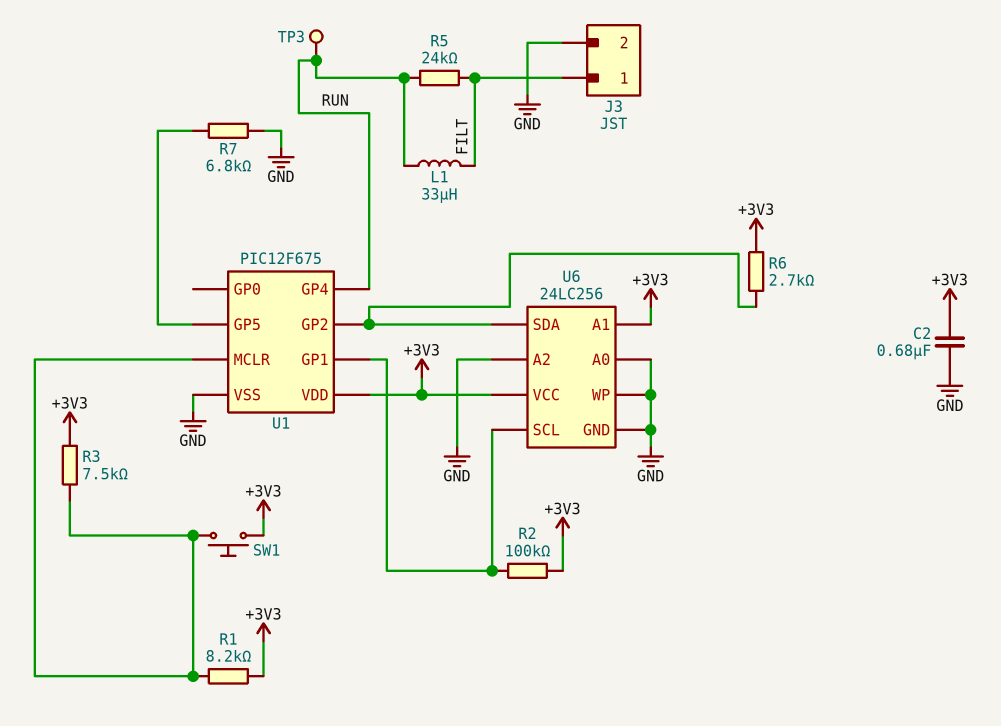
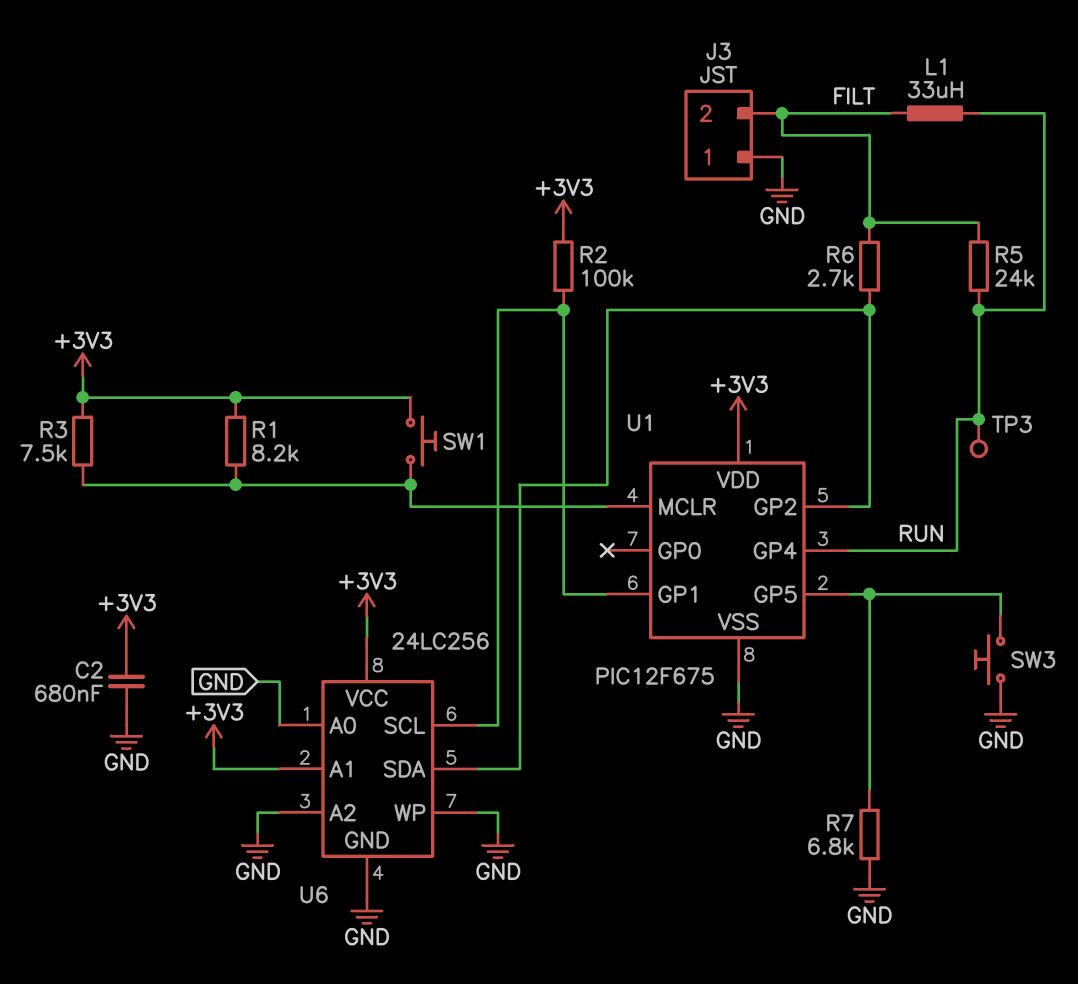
J3 pin 1: FILT -> GND
J3 pin 2: GND -> FILT
R6: 2.7k (+3V3, U1/GP2) -> 2.7k (FILT, U1/GP2)
SW3: none -> button (GND, U1/GP5)

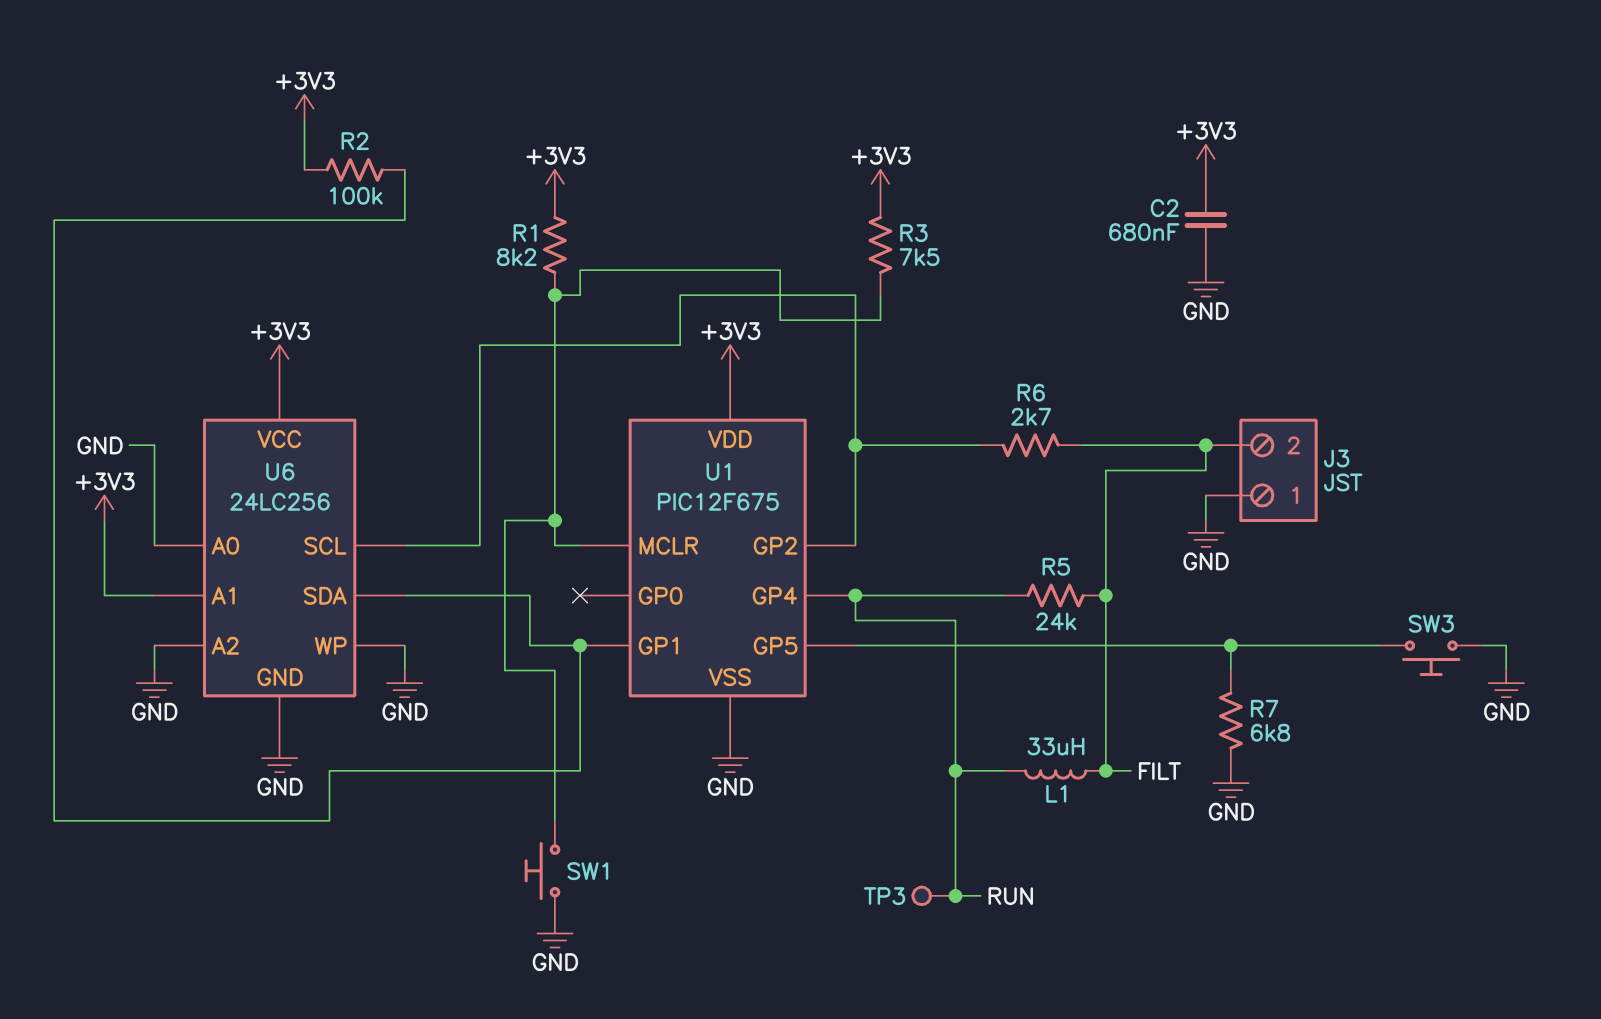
SW1: button (+3V3, U1/MCLR) -> button (GND, U1/MCLR)
U6 pin SCL: U1/GP1 -> U1/GP2
U6 pin SDA: U1/GP2 -> U1/GP1

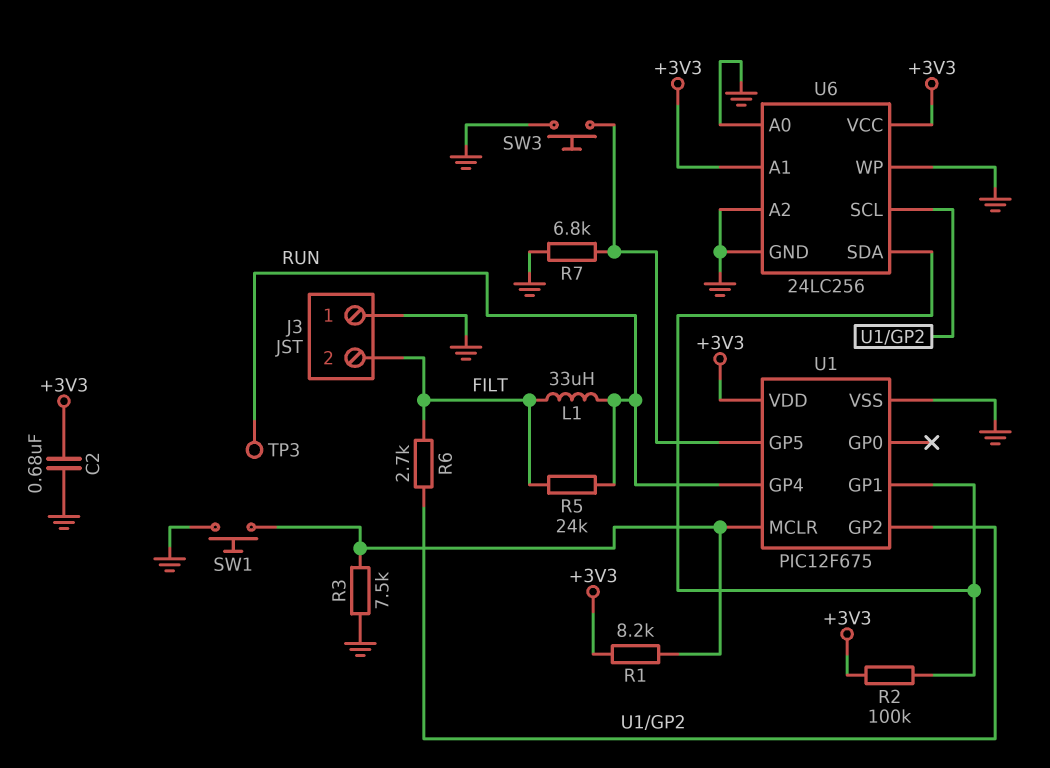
R3: 7.5k (+3V3, U1/MCLR) -> 7.5k (GND, U1/MCLR)

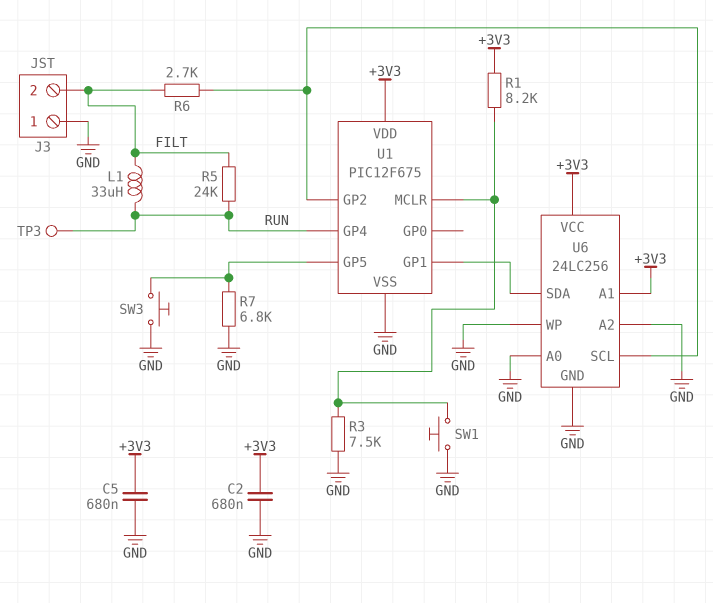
C5: none -> 680nF (+3V3, GND)
R2: 100k (+3V3, U1/GP1) -> none

